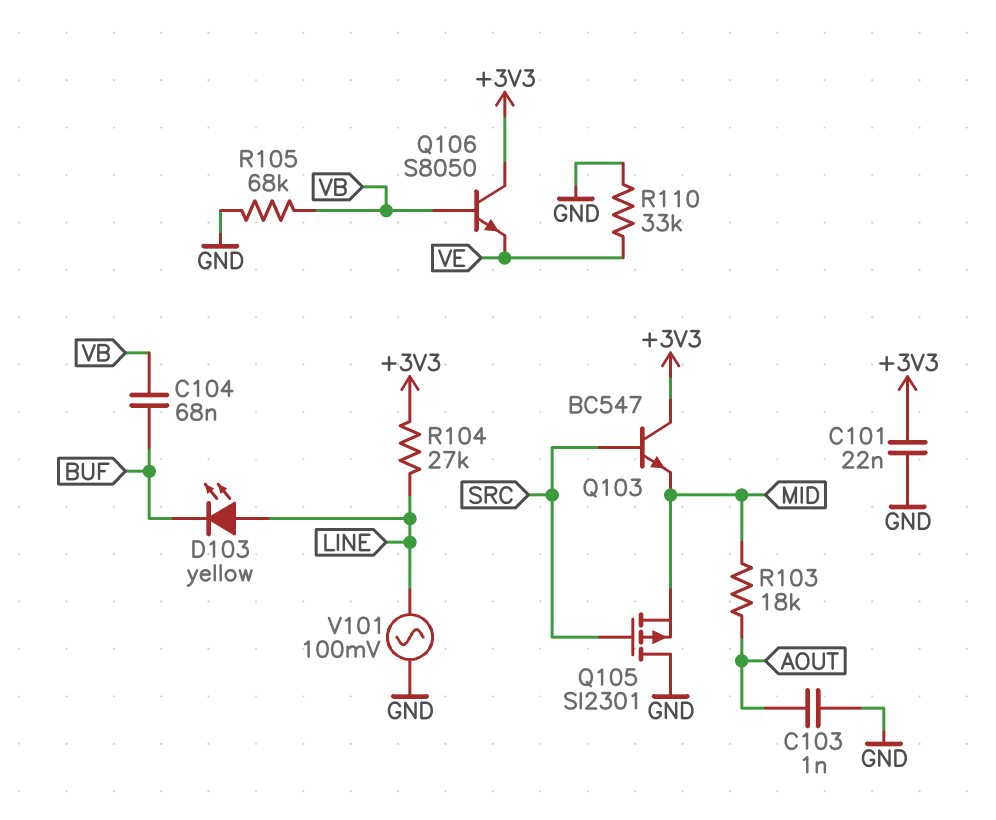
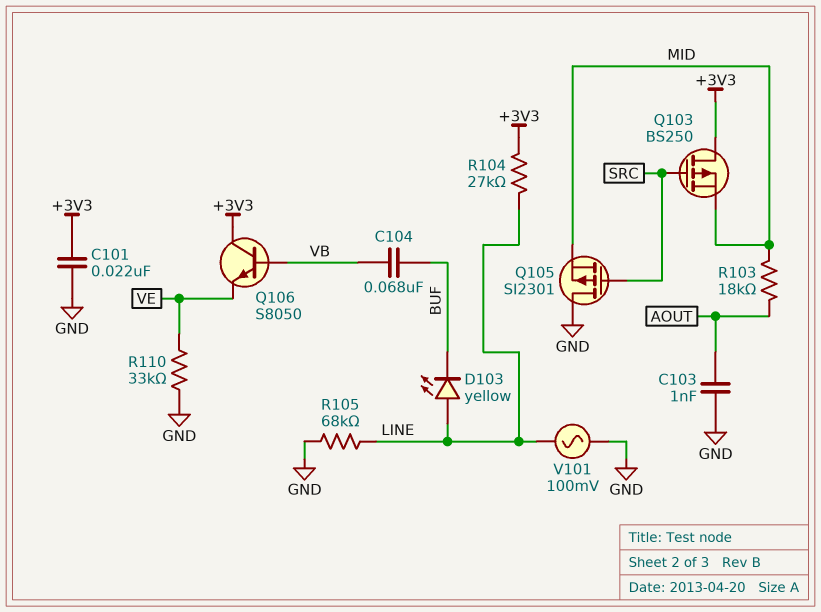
Q103: NPN BC547 (B SRC, C +3V3, E MID) -> PMOS BS250 (G SRC, D +3V3, S MID)
R105: 68k (GND, VB) -> 68k (GND, LINE)

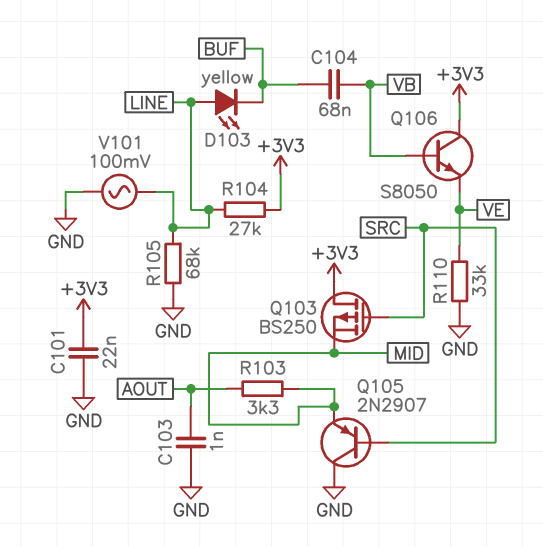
Q105: PMOS SI2301 (G SRC, D GND, S MID) -> PNP 2N2907 (B SRC, C GND, E MID)
R103: 18k (AOUT, MID) -> 3.3k (AOUT, MID)

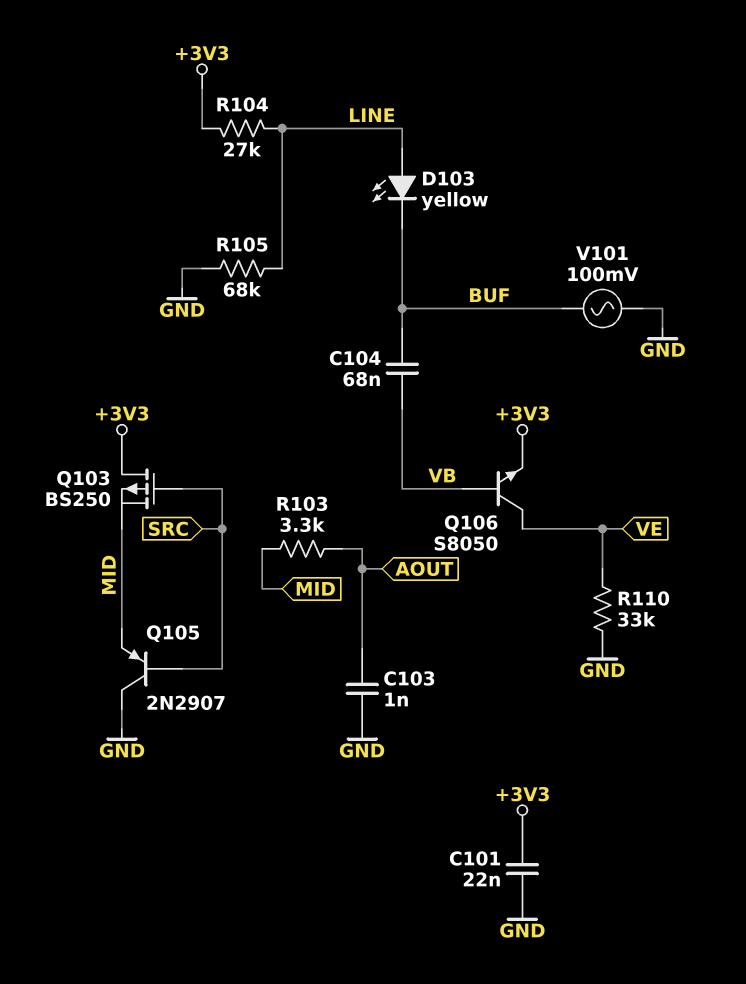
Q106: NPN S8050 (B VB, C +3V3, E VE) -> NPN S8050 (B VB, C VE, E +3V3)
V101: AC 100mV (GND, LINE) -> AC 100mV (BUF, GND)

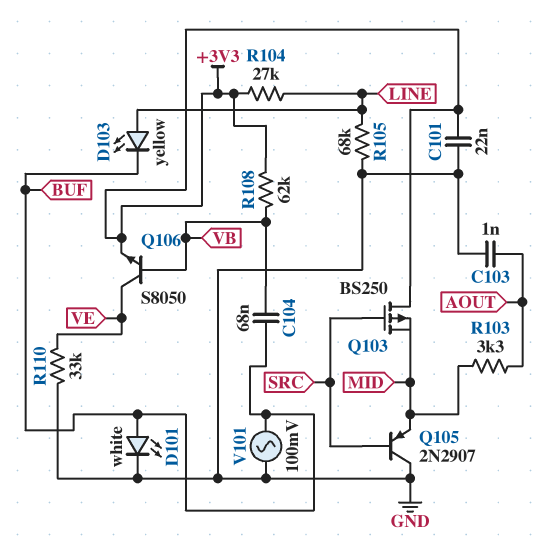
D101: none -> LED white (A BUF, K GND)
R108: none -> 62k (+3V3, VB)

